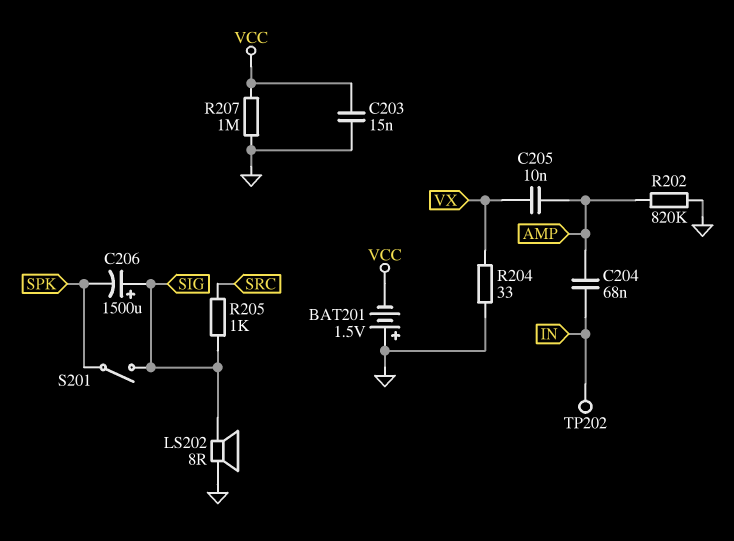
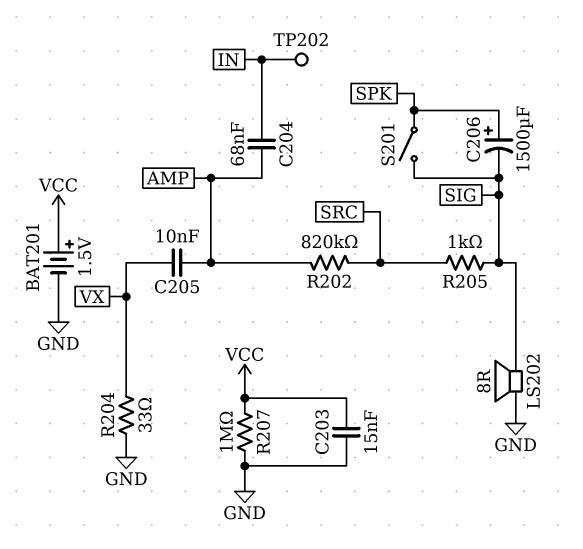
BAT201: 1.5V (plus GND, minus VCC) -> 1.5V (plus VCC, minus GND)
C206: 1500uF (plus SIG, minus SPK) -> 1500uF (plus SPK, minus SIG)
R202: 820k (AMP, GND) -> 820k (AMP, SRC)

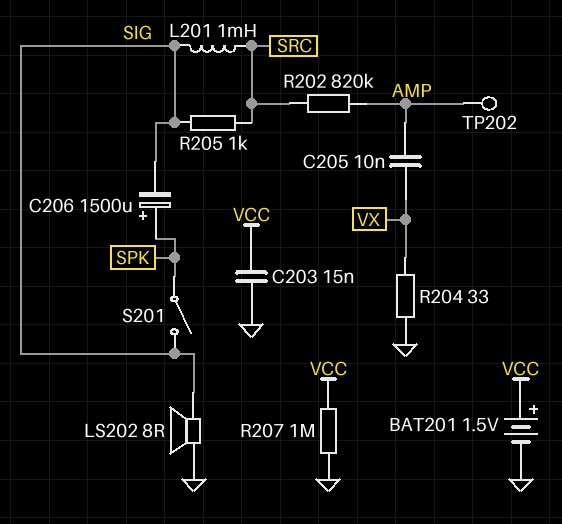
C204: 68nF (AMP, IN) -> none
L201: none -> 1mH (SIG, SRC)
TP202: test point (IN) -> test point (AMP)

